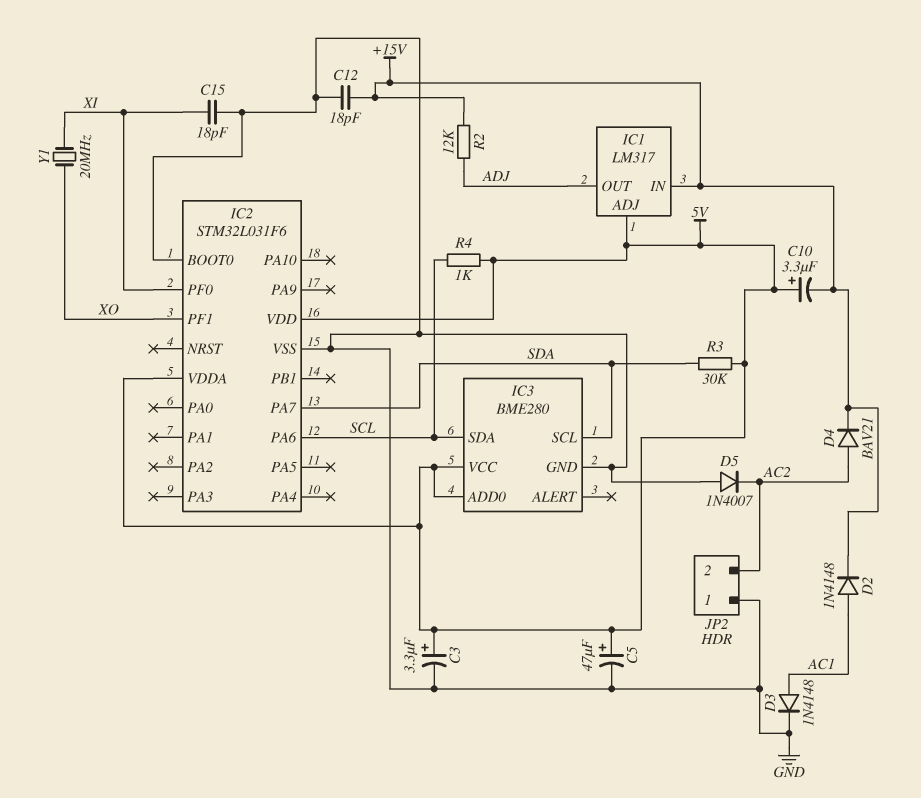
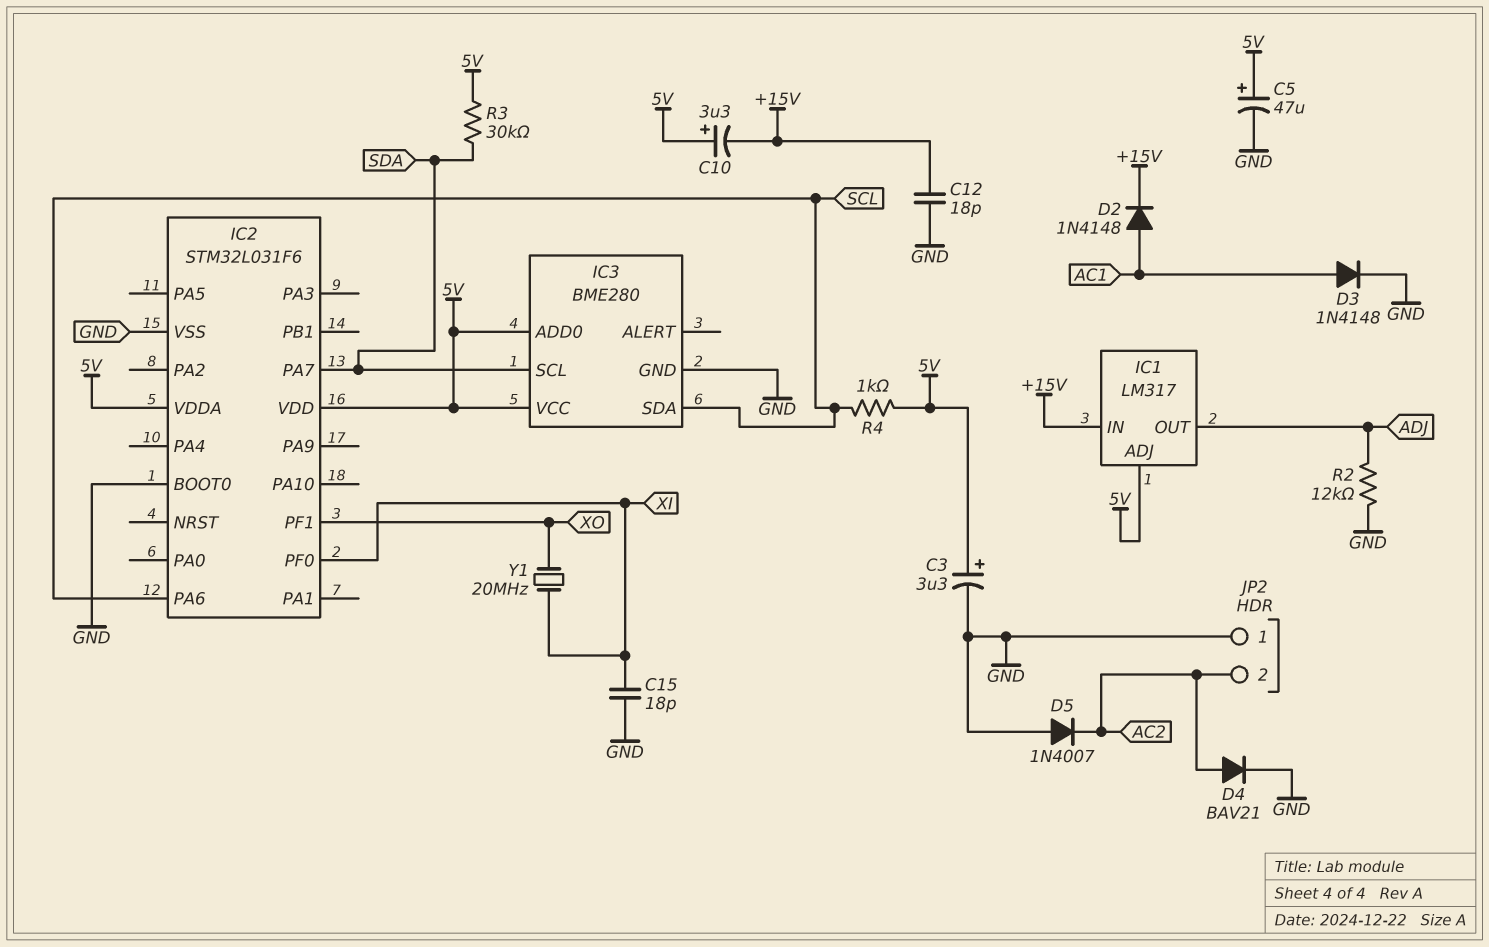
D4: diode BAV21 (A AC2, K +15V) -> diode BAV21 (A AC2, K GND)
R2: 12k (+15V, ADJ) -> 12k (ADJ, GND)

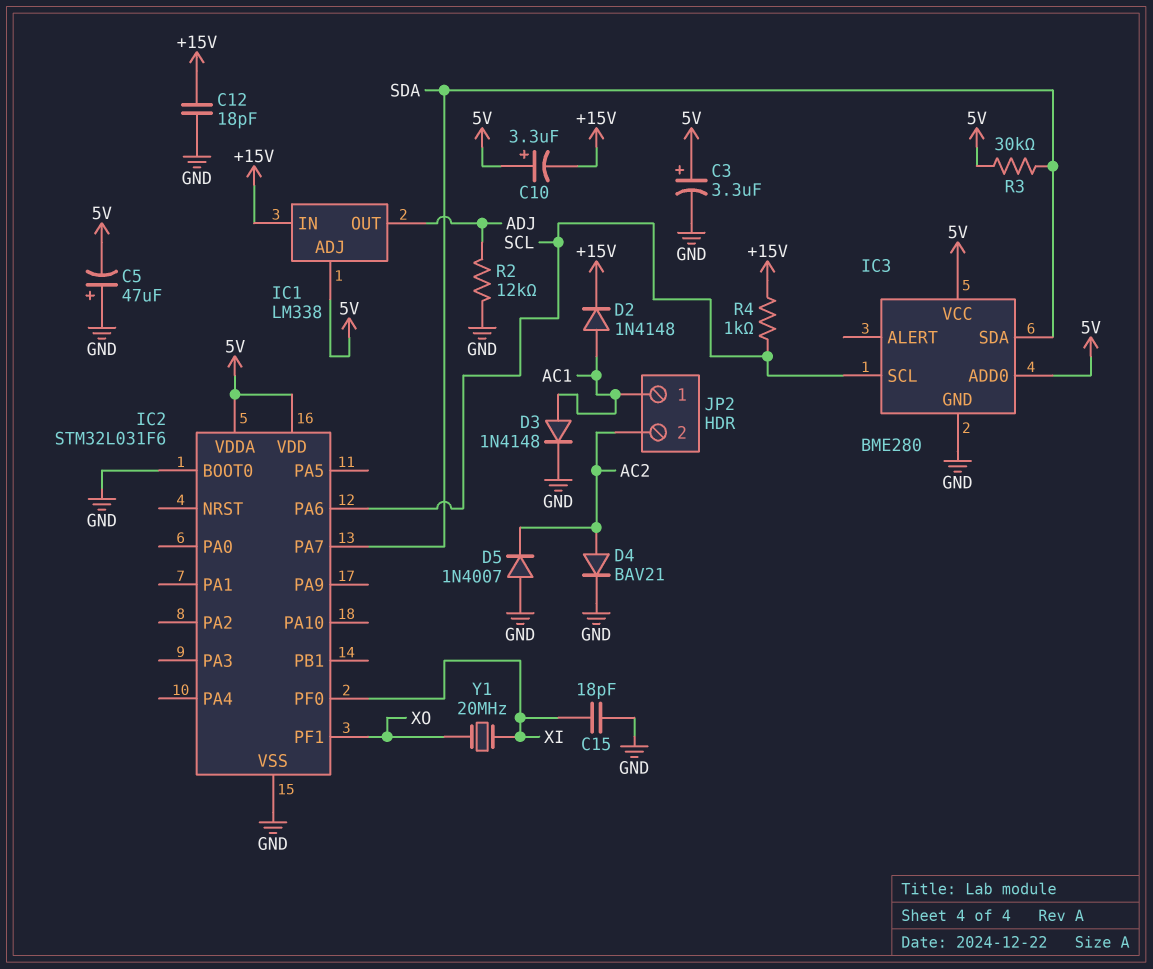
C5: 47uF (plus 5V, minus GND) -> 47uF (plus GND, minus 5V)
IC1: LM317 -> LM338
IC3 pin SCL: SDA -> SCL
IC3 pin SDA: SCL -> SDA
JP2 pin 1: GND -> AC1
R4: 1k (5V, SCL) -> 1k (+15V, SCL)

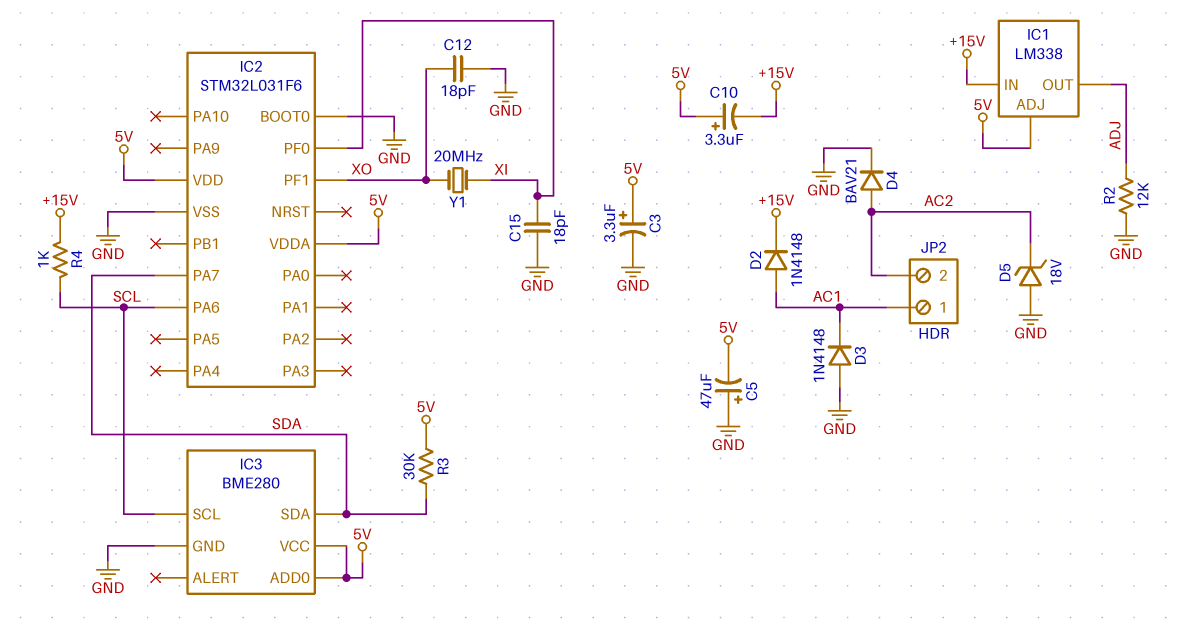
C12: 18pF (+15V, GND) -> 18pF (GND, XO)
D3: diode 1N4148 (A AC1, K GND) -> diode 1N4148 (A GND, K AC1)
D5: diode 1N4007 (A GND, K AC2) -> zener 18V (A GND, K AC2)

